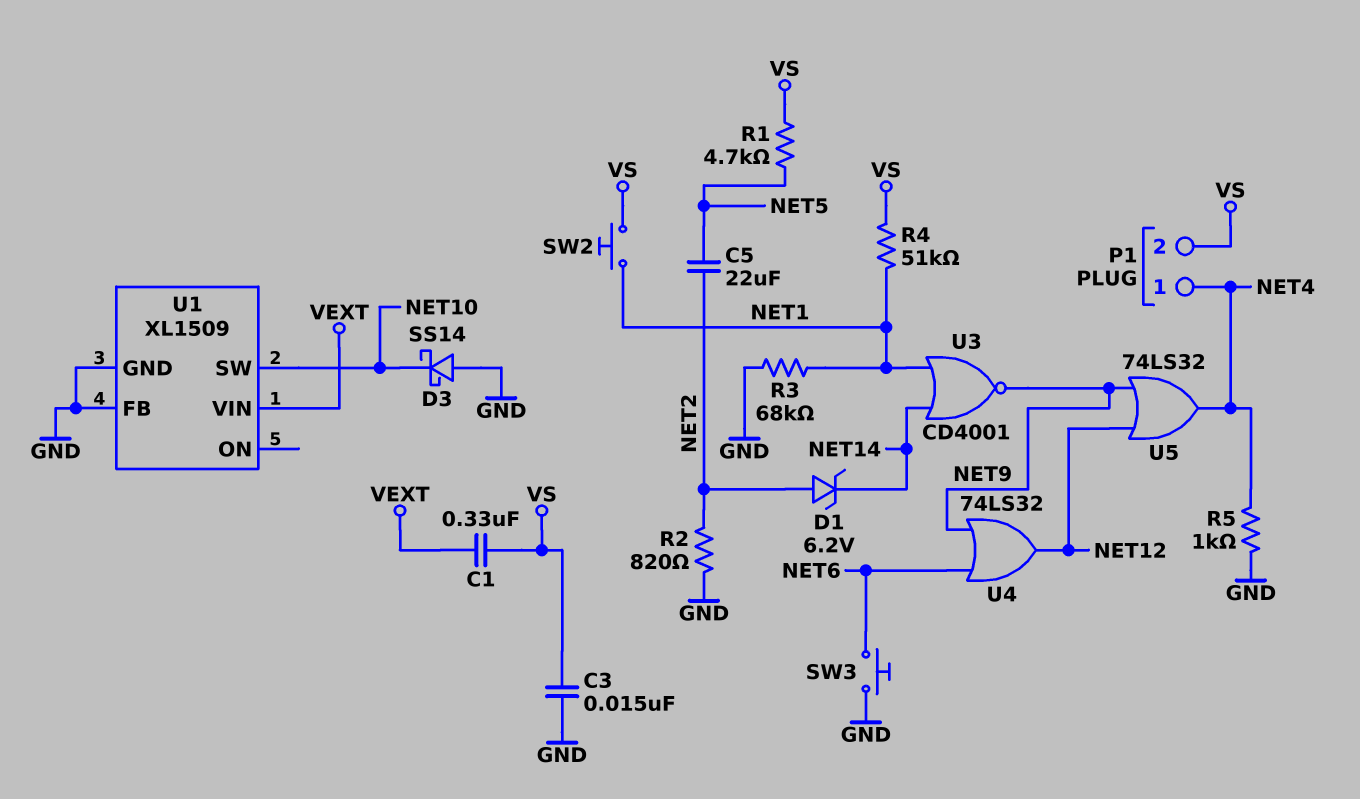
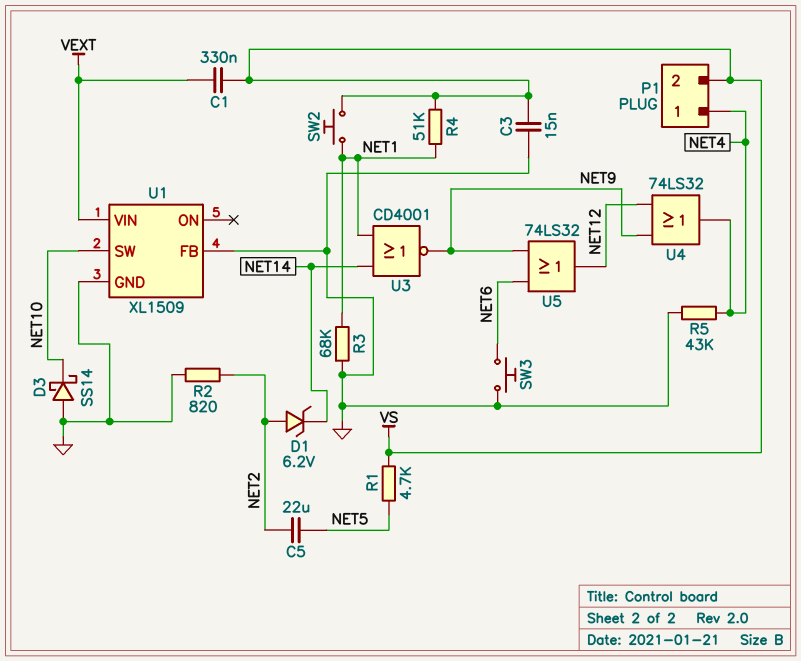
R5: 1k (GND, NET4) -> 43k (GND, NET4)
U4: OR 74LS32 (in NET6, in NET9, out NET12) -> OR 74LS32 (in NET9, in NET12, out NET4)
U5: OR 74LS32 (in NET9, in NET12, out NET4) -> OR 74LS32 (in NET6, in NET9, out NET12)

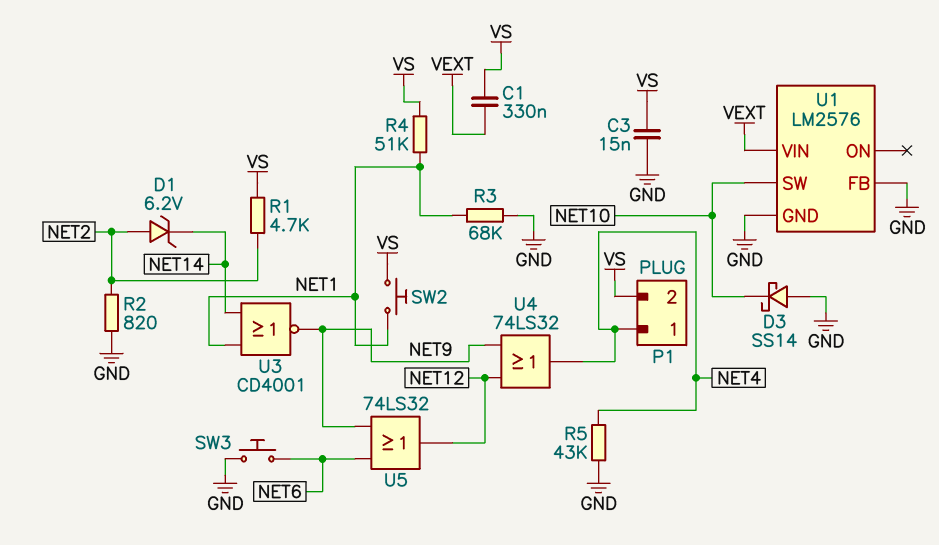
C5: 22uF (NET2, NET5) -> none
R1: 4.7k (NET5, VS) -> 4.7k (NET2, VS)
U1: XL1509 -> LM2576

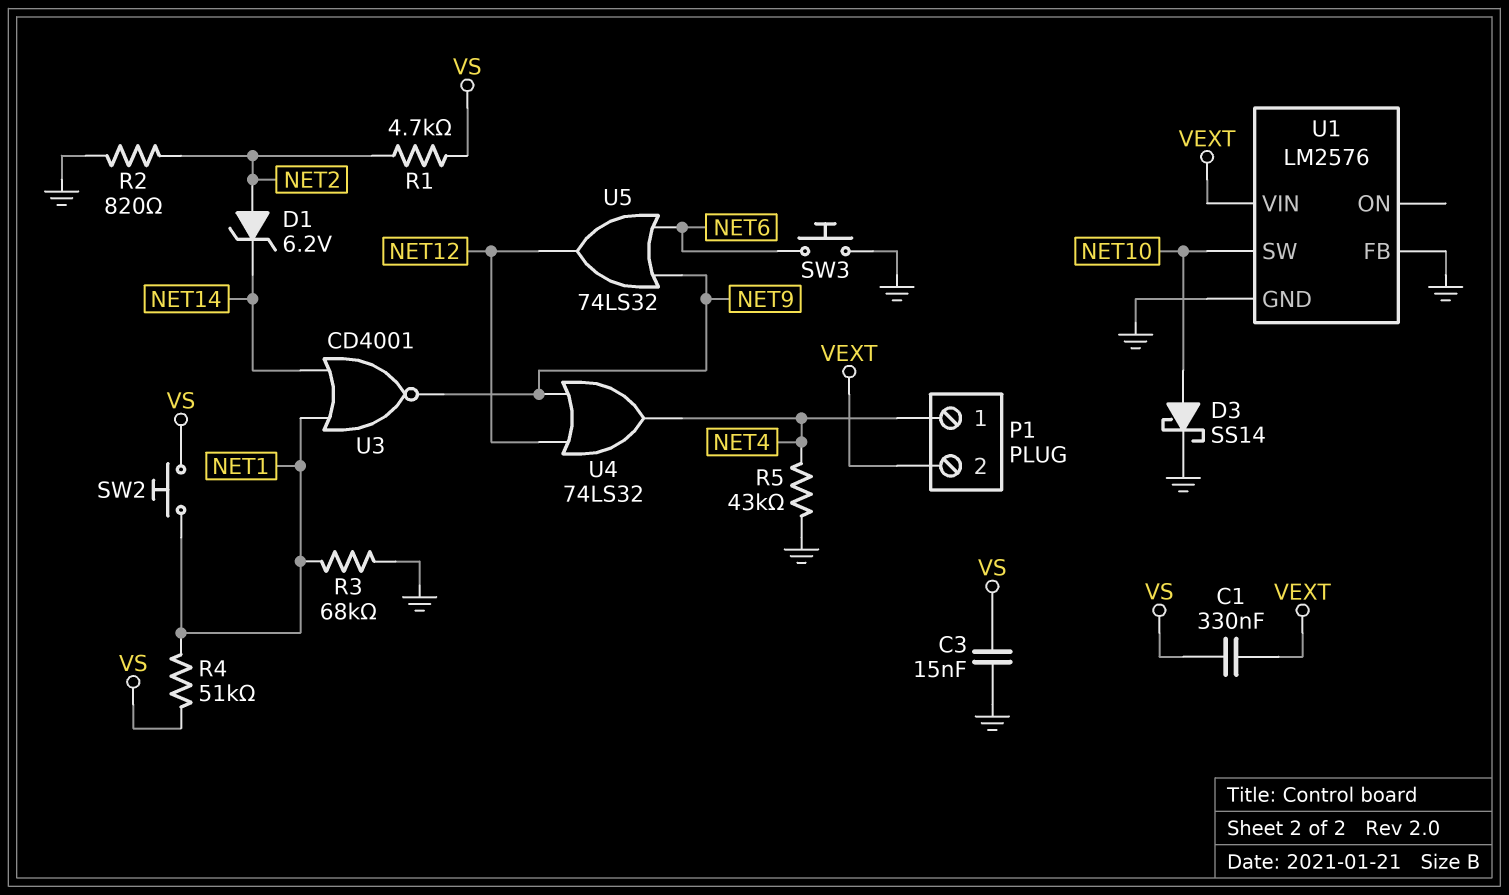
D3: schottky SS14 (A GND, K NET10) -> schottky SS14 (A NET10, K GND)
P1 pin 2: VS -> VEXT

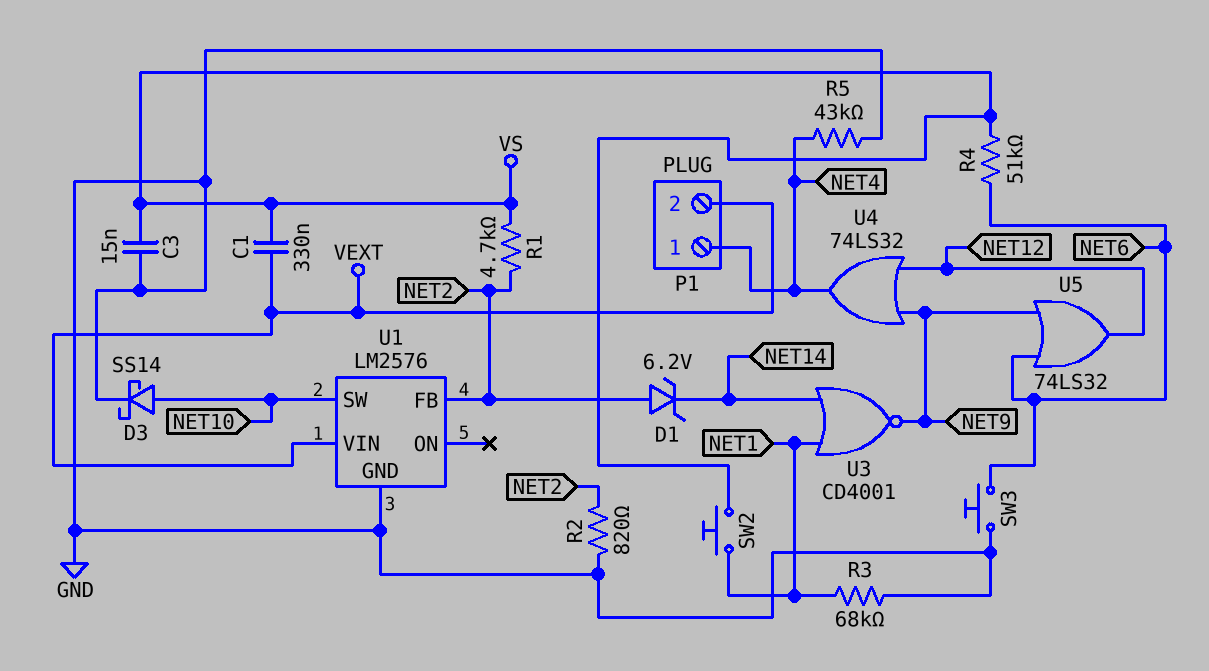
R4: 51k (NET1, VS) -> 51k (NET6, VS)
U1 pin FB: GND -> NET2

